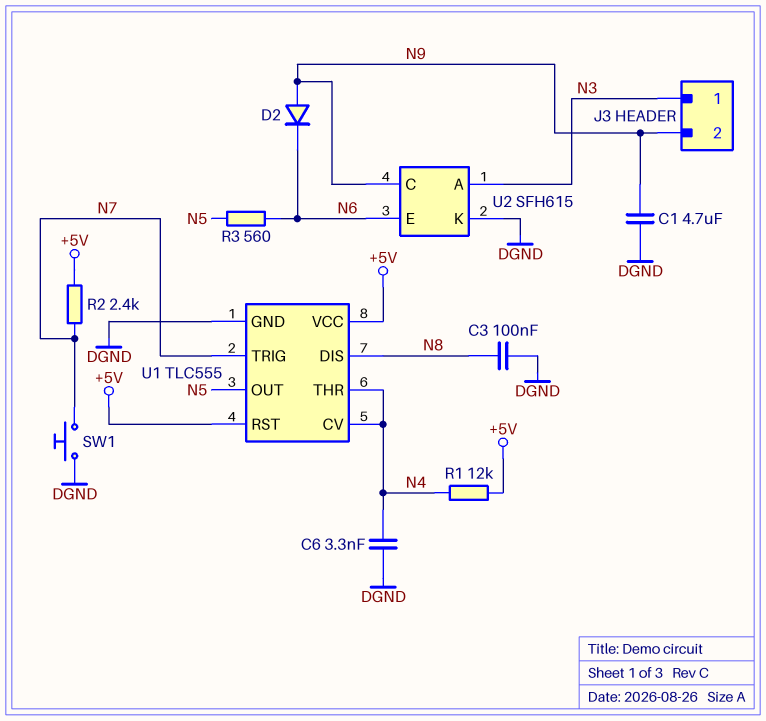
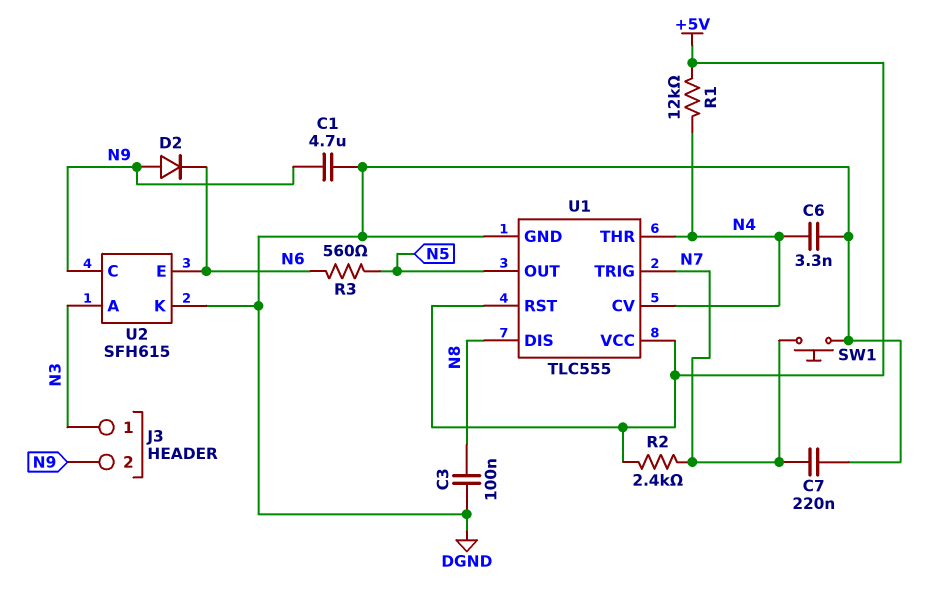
C7: none -> 220nF (DGND, N7)

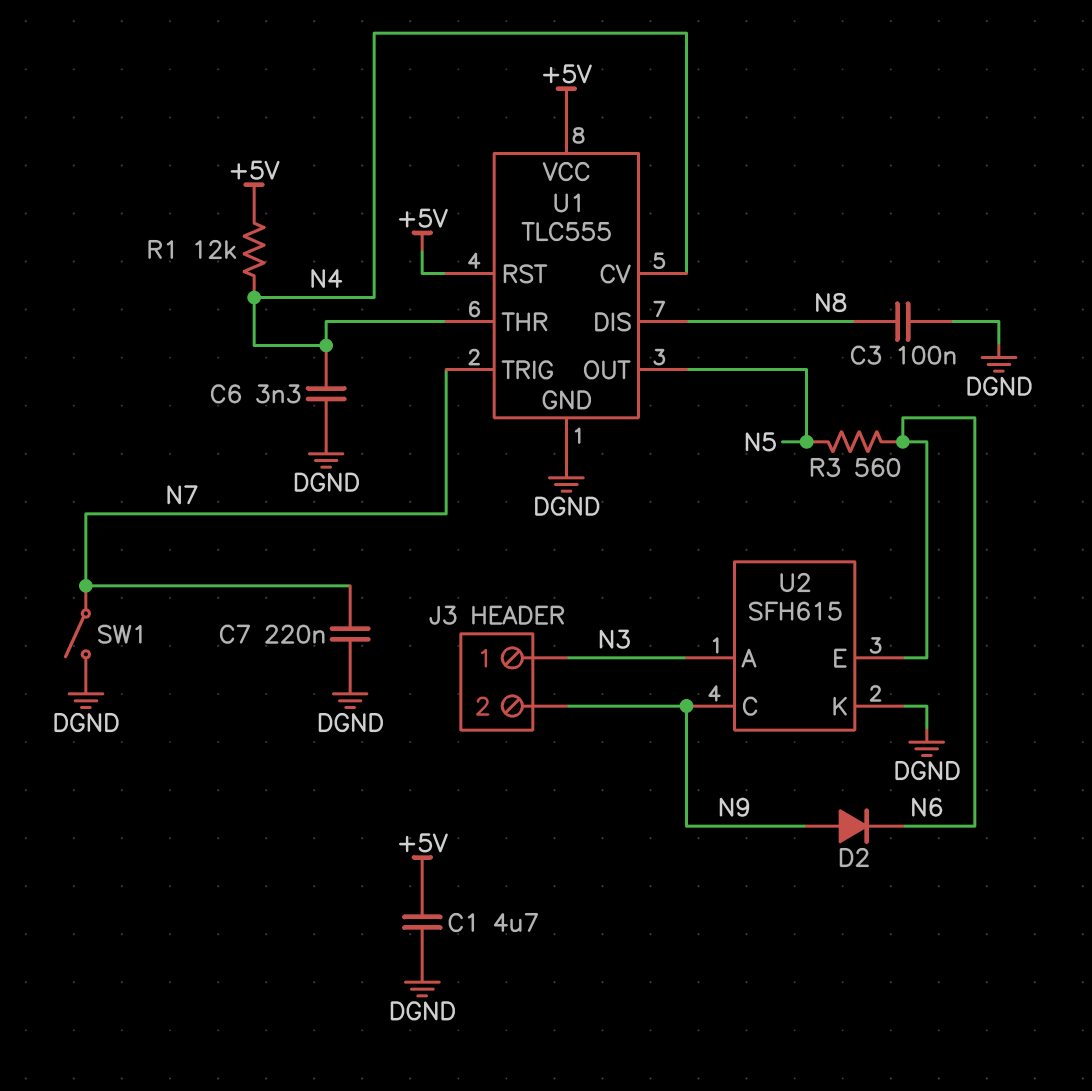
C1: 4.7uF (DGND, N9) -> 4.7uF (+5V, DGND)
R2: 2.4k (+5V, N7) -> none
SW1: button (DGND, N7) -> switch (DGND, N7)

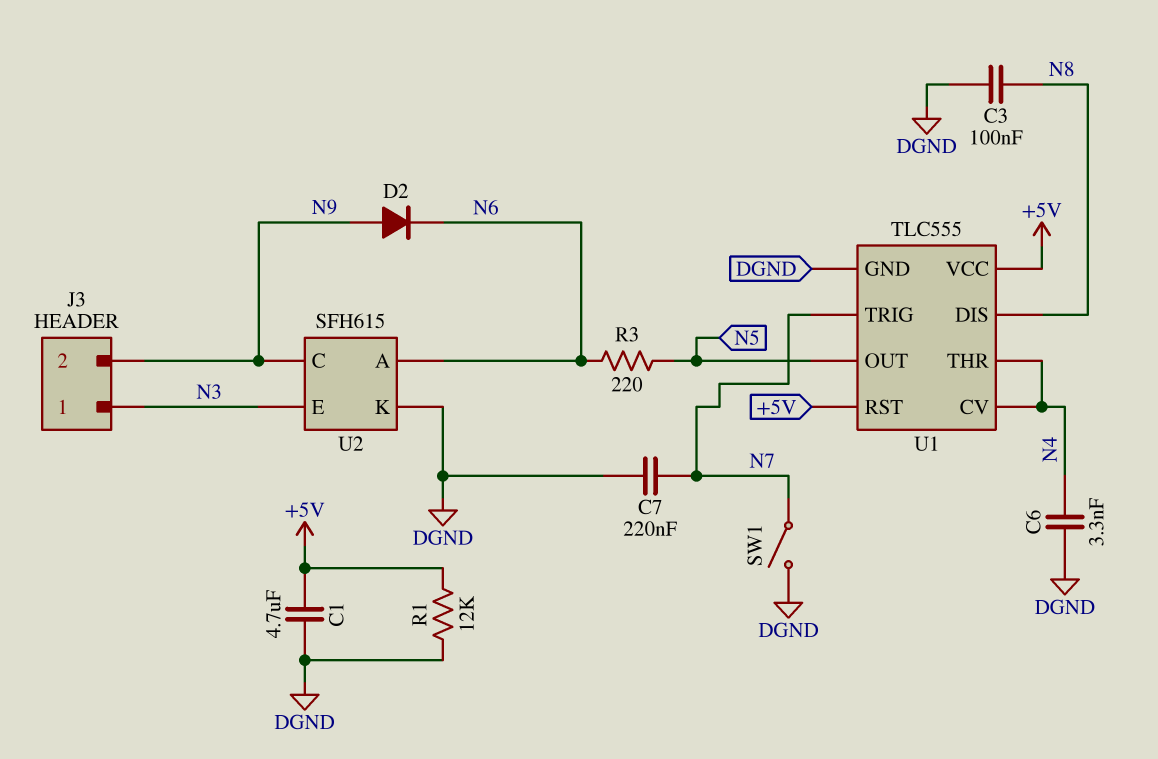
R1: 12k (+5V, N4) -> 12k (+5V, DGND)
R3: 560 (N5, N6) -> 220 (N5, N6)
U2 pin A: N3 -> N6
U2 pin E: N6 -> N3

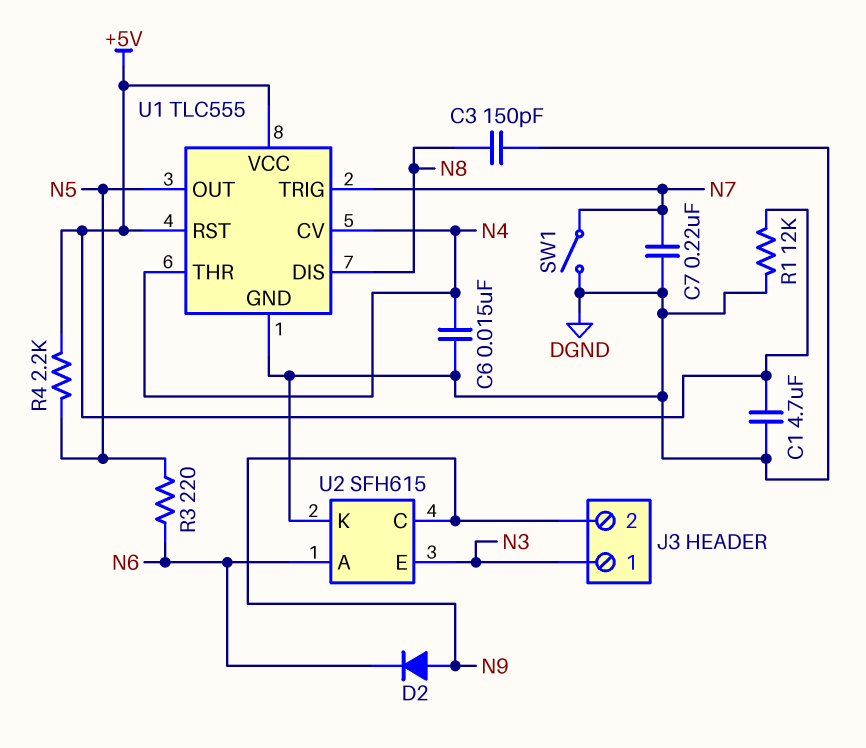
C3: 100nF (DGND, N8) -> 150pF (DGND, N8)
C6: 3.3nF (DGND, N4) -> 15nF (DGND, N4)
R4: none -> 2.2k (+5V, N5)

